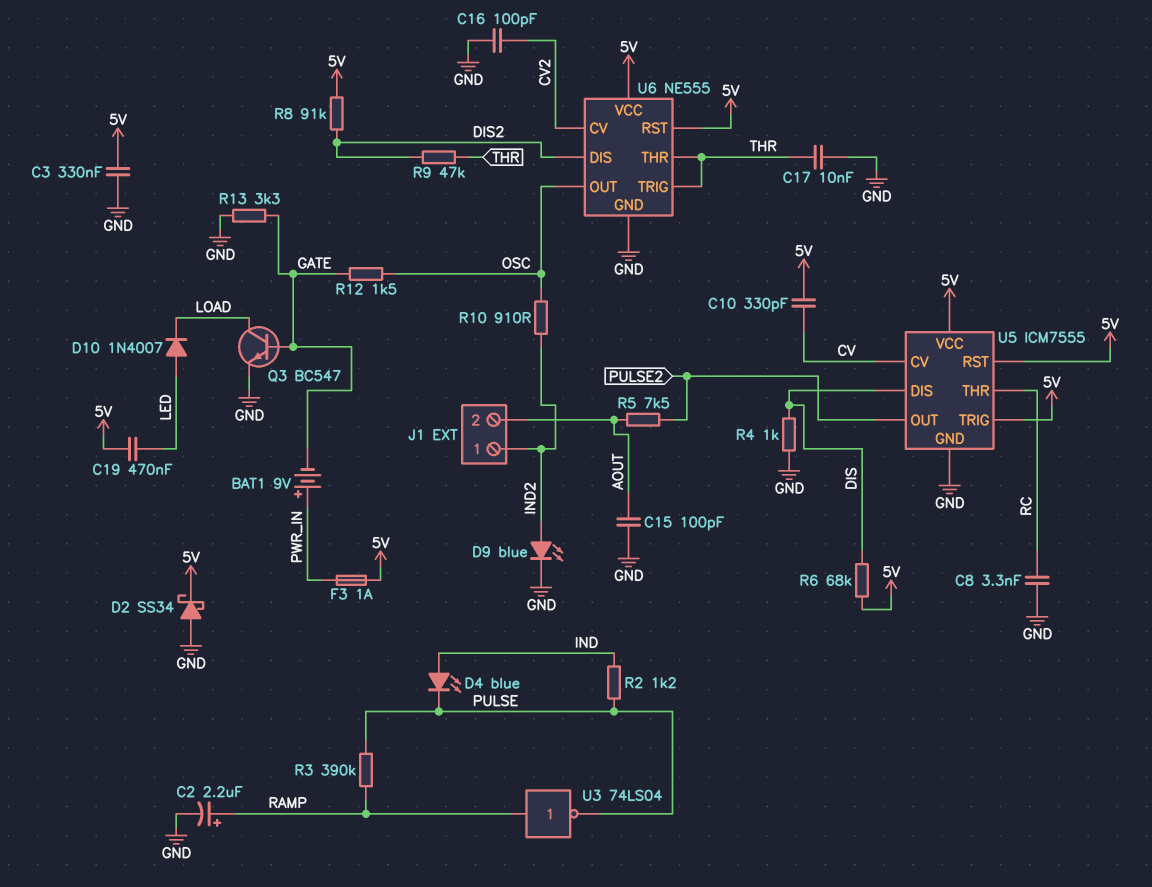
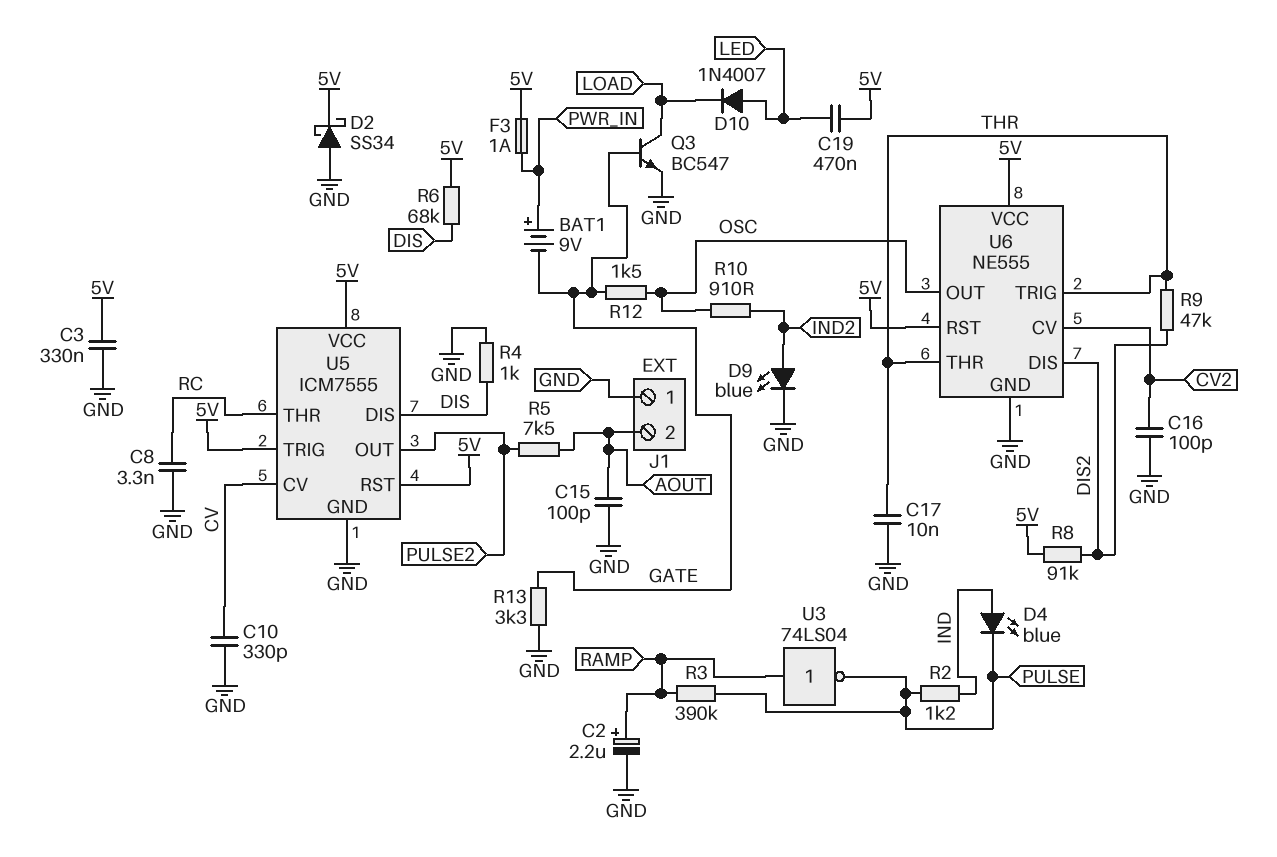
C10: 330pF (5V, CV) -> 330pF (CV, GND)
J1 pin 1: IND2 -> GND

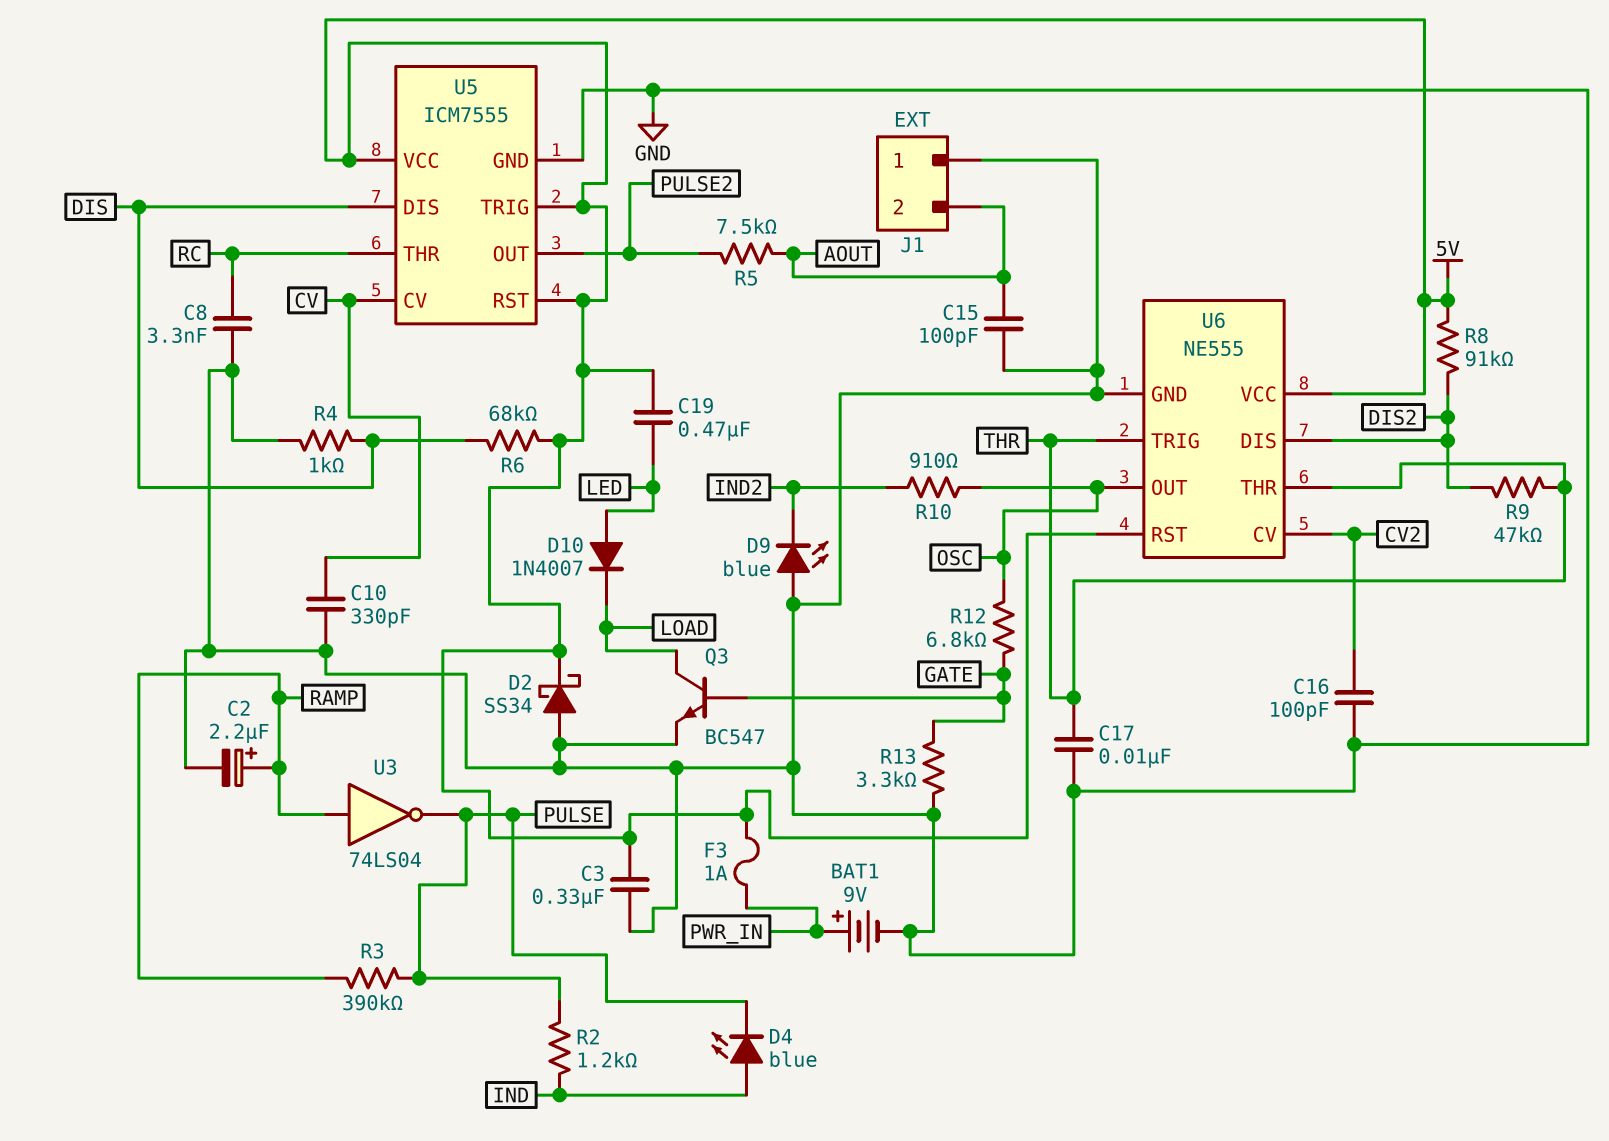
BAT1: 9V (plus PWR_IN, minus GATE) -> 9V (plus PWR_IN, minus GND)
D9: LED blue (A IND2, K GND) -> LED blue (A GND, K IND2)
R12: 1.5k (GATE, OSC) -> 6.8k (GATE, OSC)

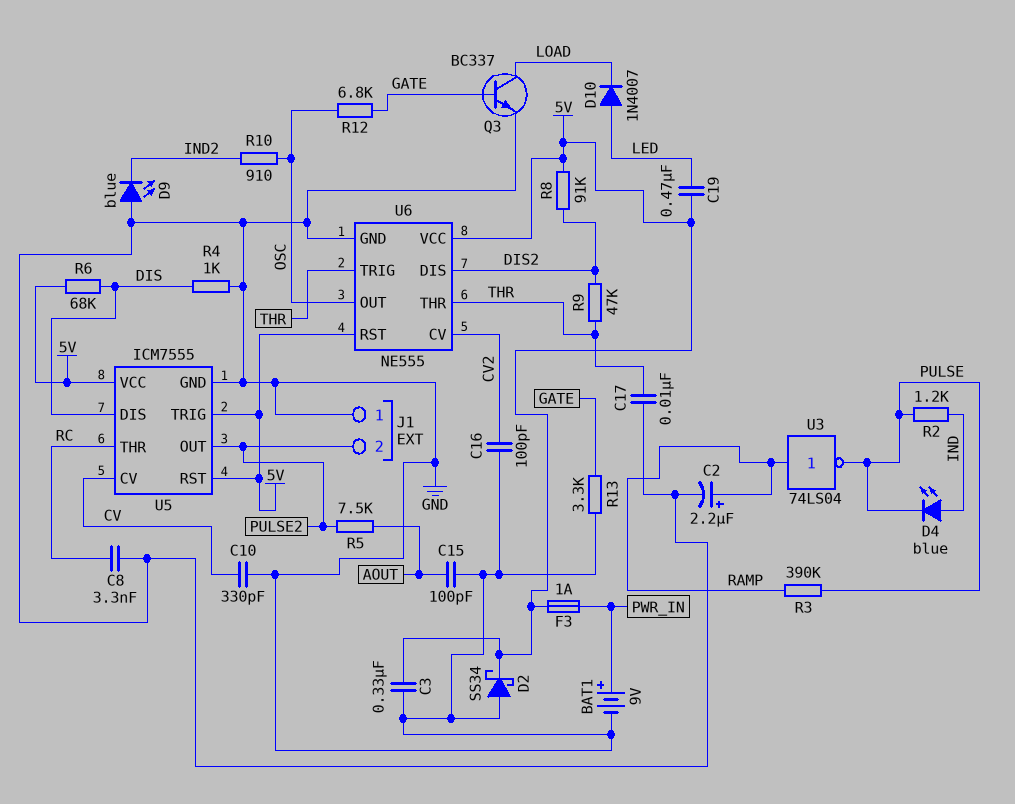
J1 pin 2: AOUT -> PULSE2
Q3: NPN BC547 (B GATE, C LOAD, E GND) -> NPN BC337 (B GATE, C LOAD, E GND)

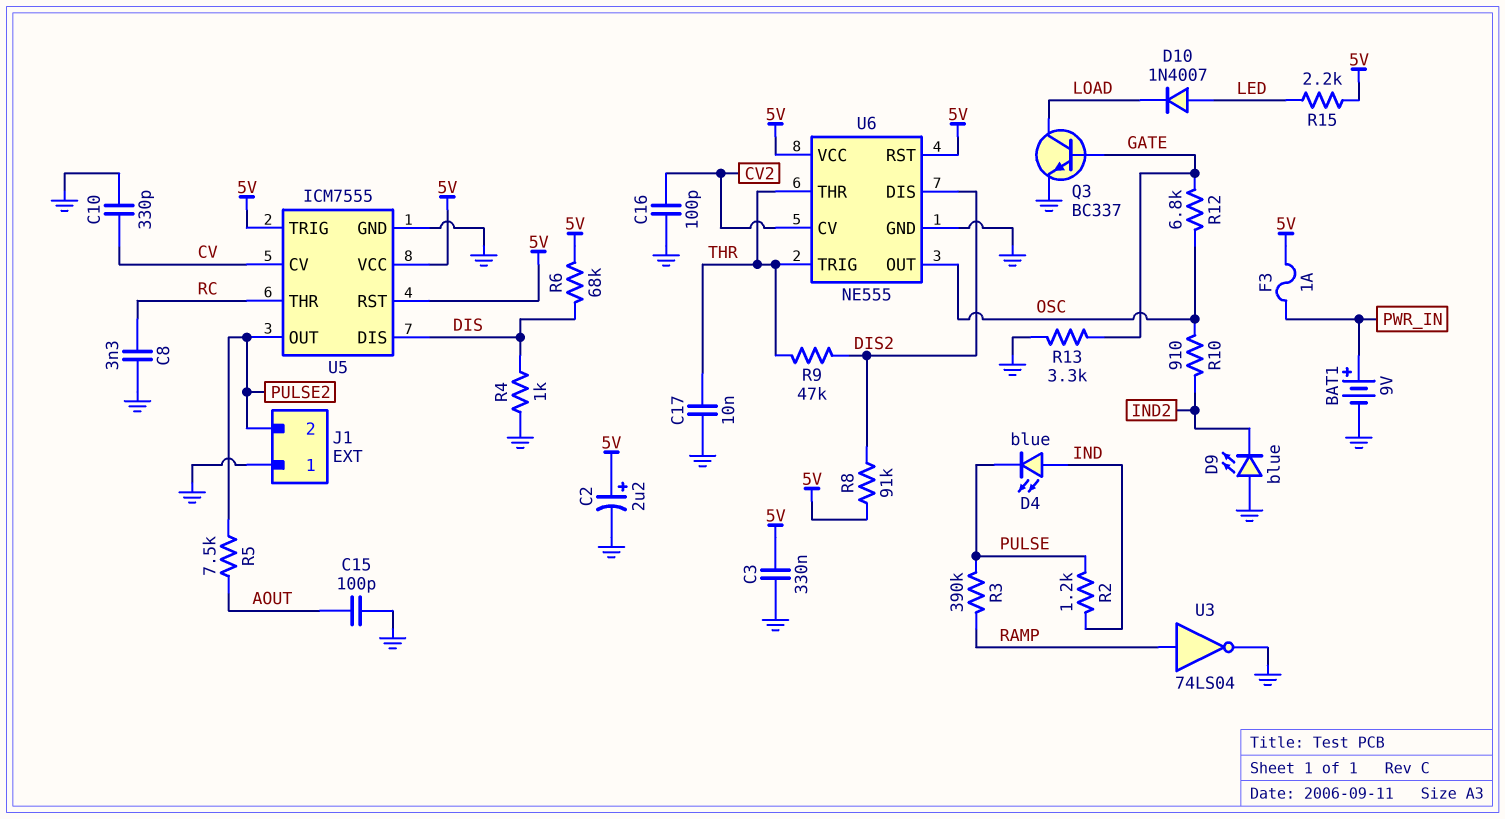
C2: 2.2uF (plus RAMP, minus GND) -> 2.2uF (plus 5V, minus GND)
C19: 470nF (5V, LED) -> none
D2: schottky SS34 (A GND, K 5V) -> none
R15: none -> 2.2k (5V, LED)
U3: NOT 74LS04 (in RAMP, out PULSE) -> NOT 74LS04 (in RAMP, out GND)

